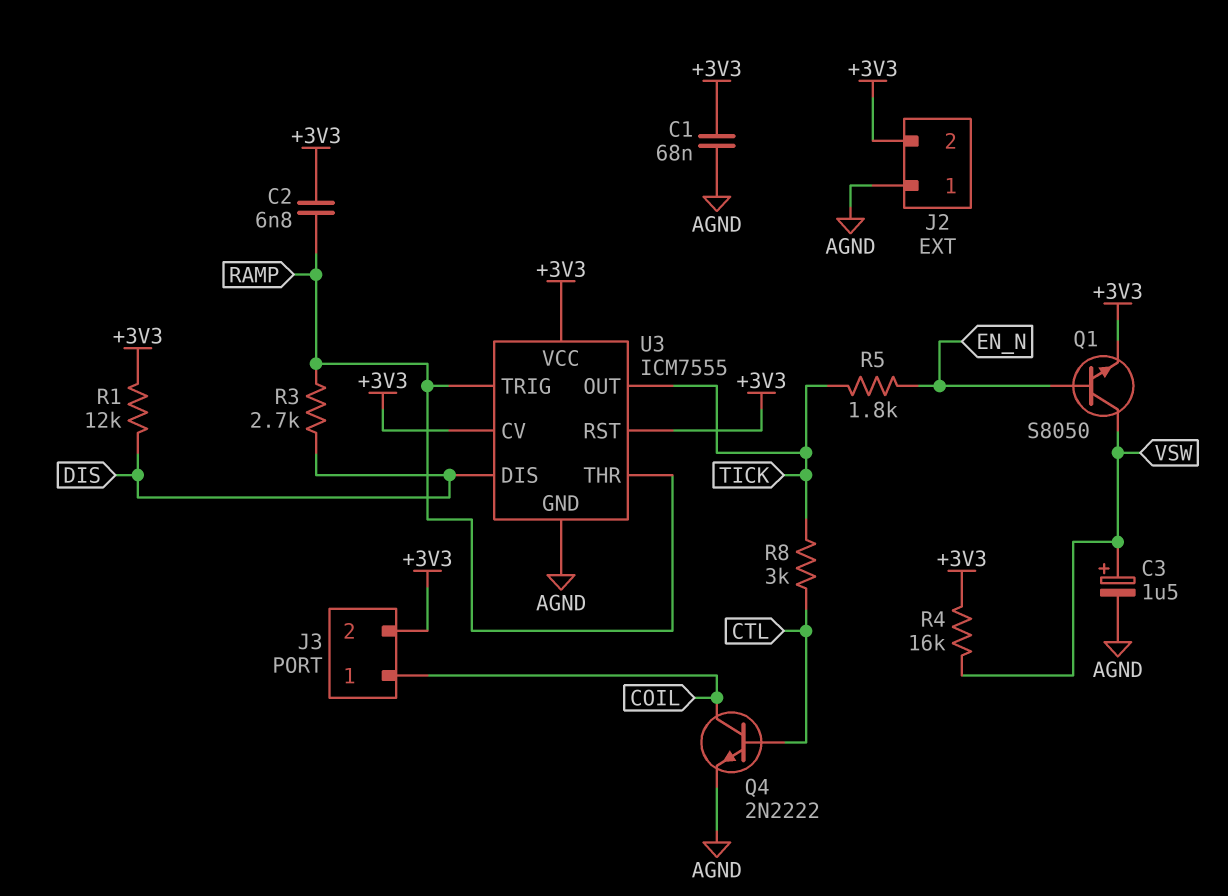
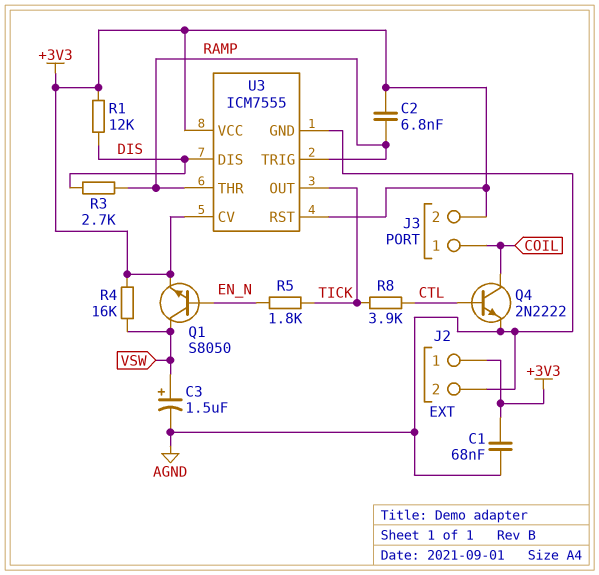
J2 pin 1: AGND -> +3V3
J2 pin 2: +3V3 -> AGND
R8: 3k (CTL, TICK) -> 3.9k (CTL, TICK)

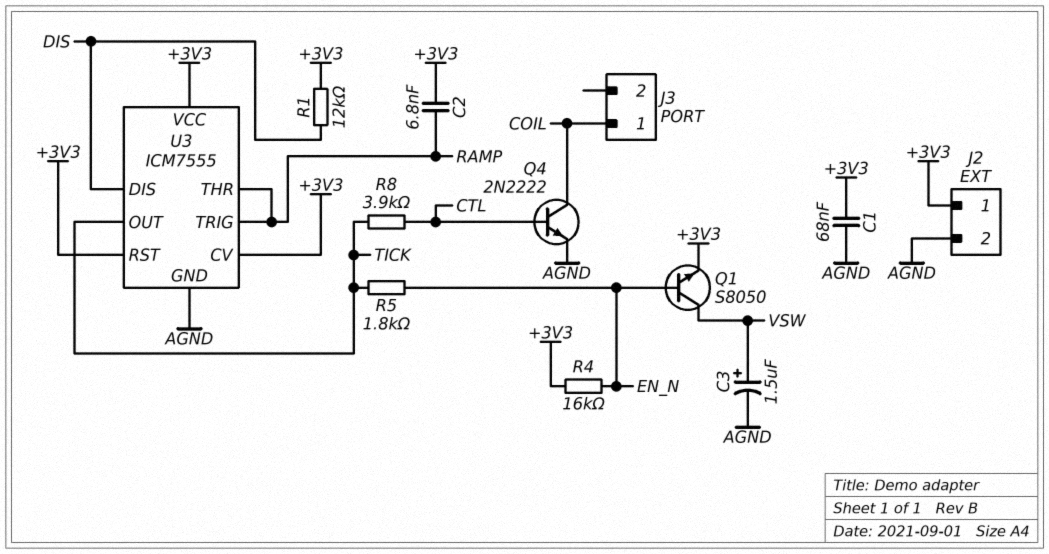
J3 pin 2: +3V3 -> none
R3: 2.7k (DIS, RAMP) -> none
R4: 16k (+3V3, VSW) -> 16k (+3V3, EN_N)

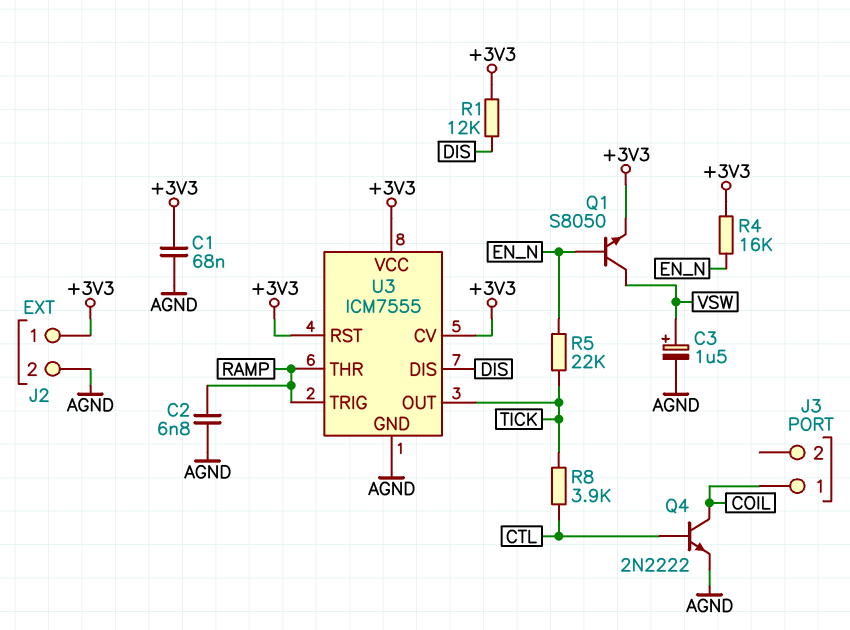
C2: 6.8nF (+3V3, RAMP) -> 6.8nF (AGND, RAMP)
R5: 1.8k (EN_N, TICK) -> 22k (EN_N, TICK)

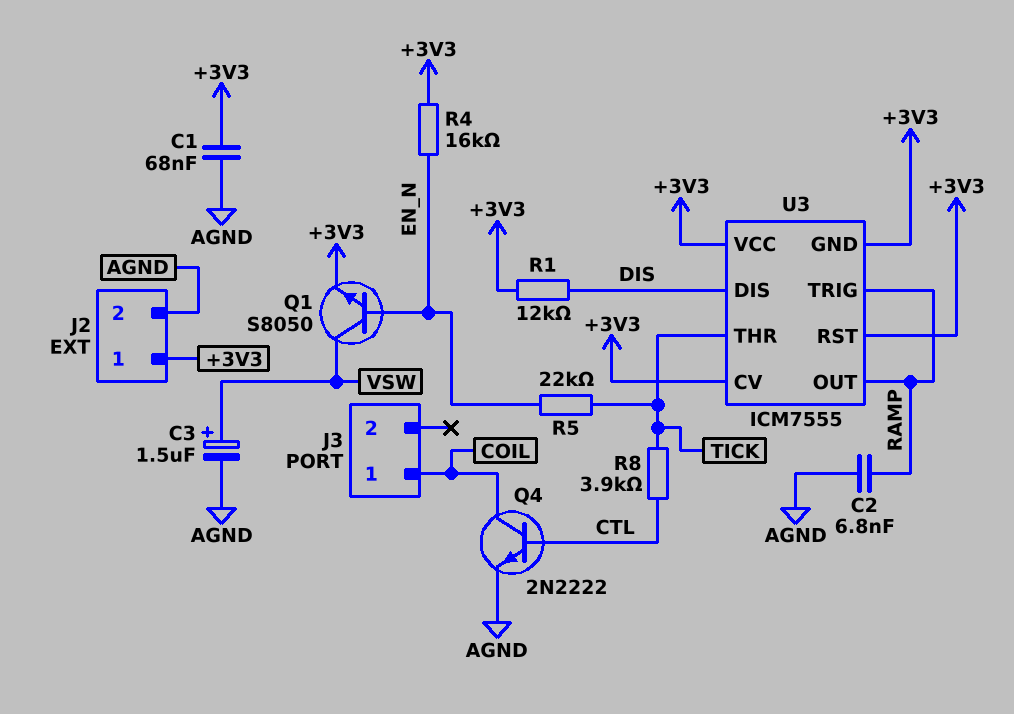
U3 pin GND: AGND -> +3V3
U3 pin OUT: TICK -> RAMP
U3 pin THR: RAMP -> TICK

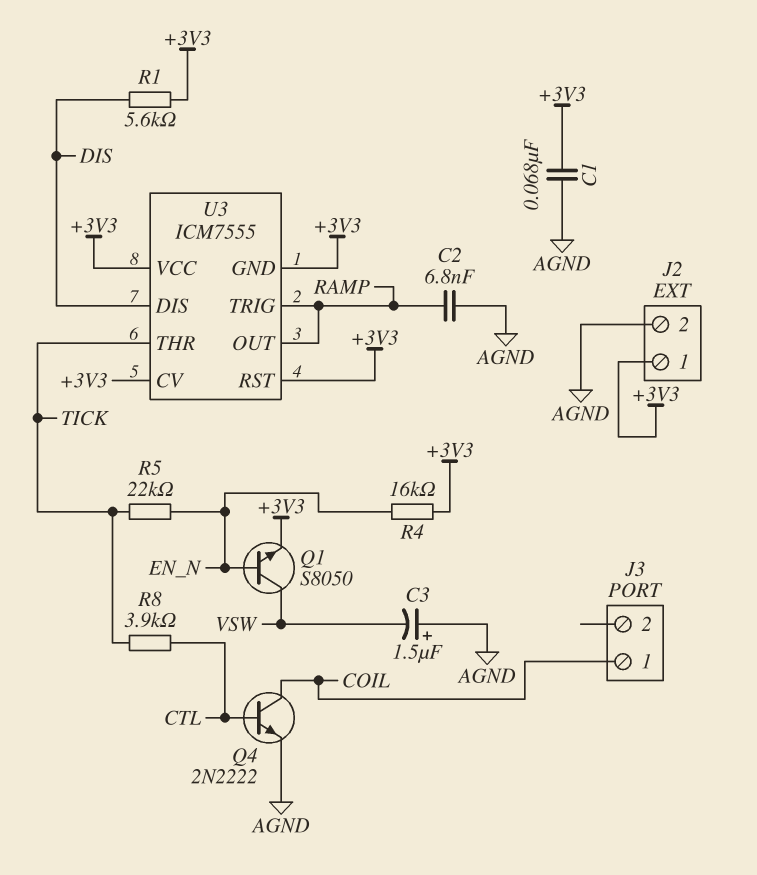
C3: 1.5uF (plus VSW, minus AGND) -> 1.5uF (plus AGND, minus VSW)
R1: 12k (+3V3, DIS) -> 5.6k (+3V3, DIS)

